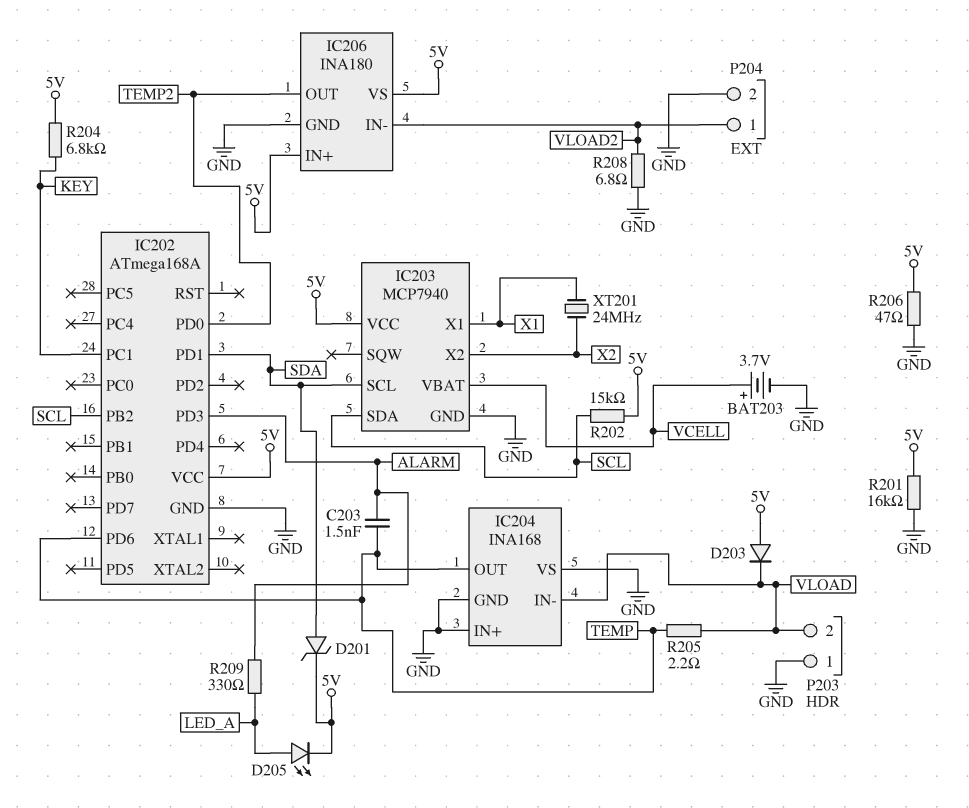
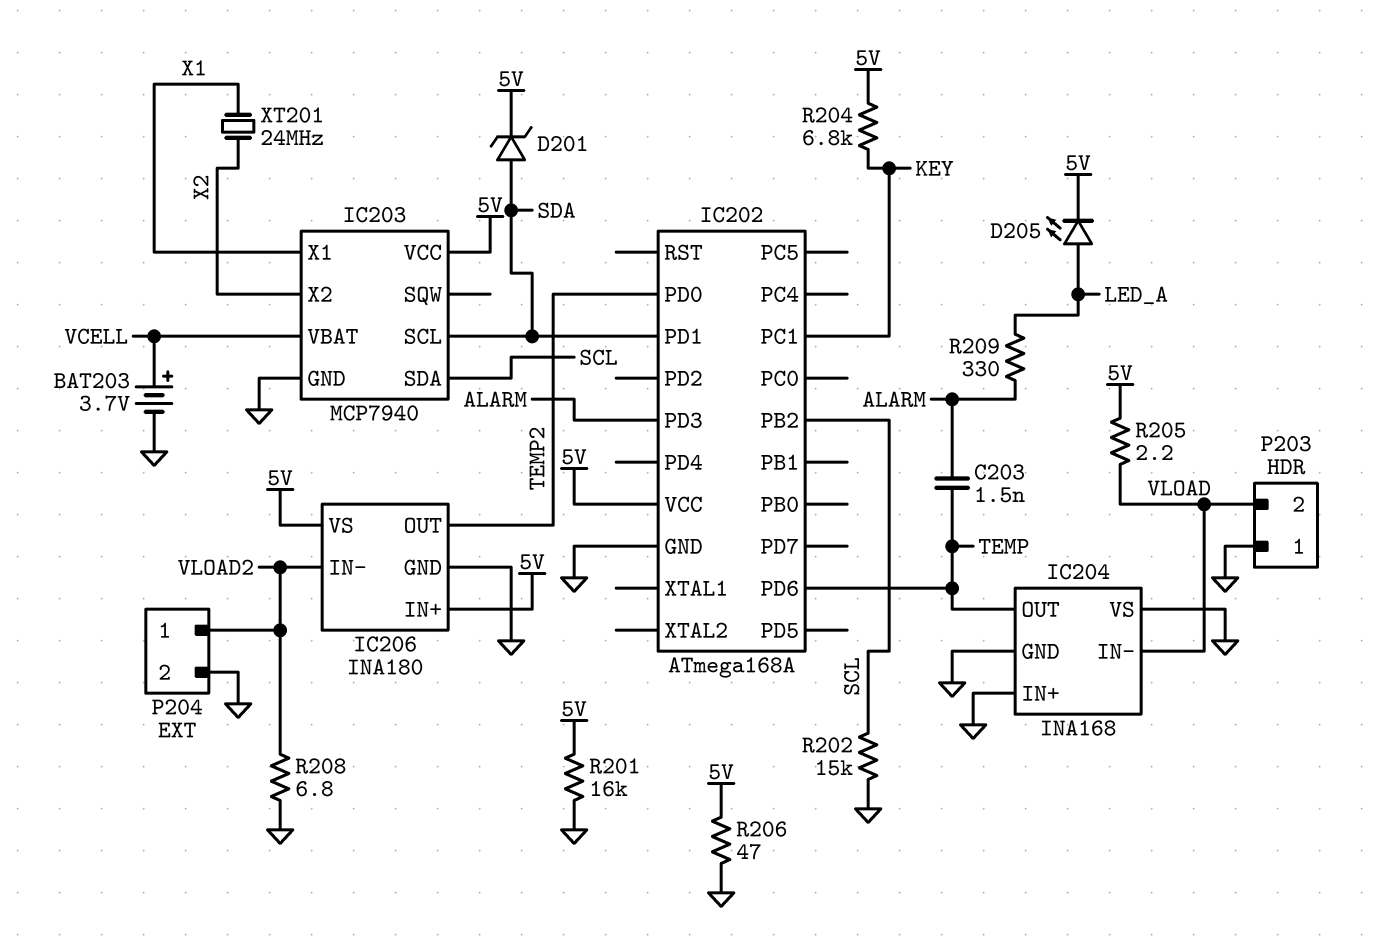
D203: diode (A 5V, K VLOAD) -> none
R202: 15k (5V, SCL) -> 15k (GND, SCL)
R205: 2.2 (TEMP, VLOAD) -> 2.2 (5V, VLOAD)

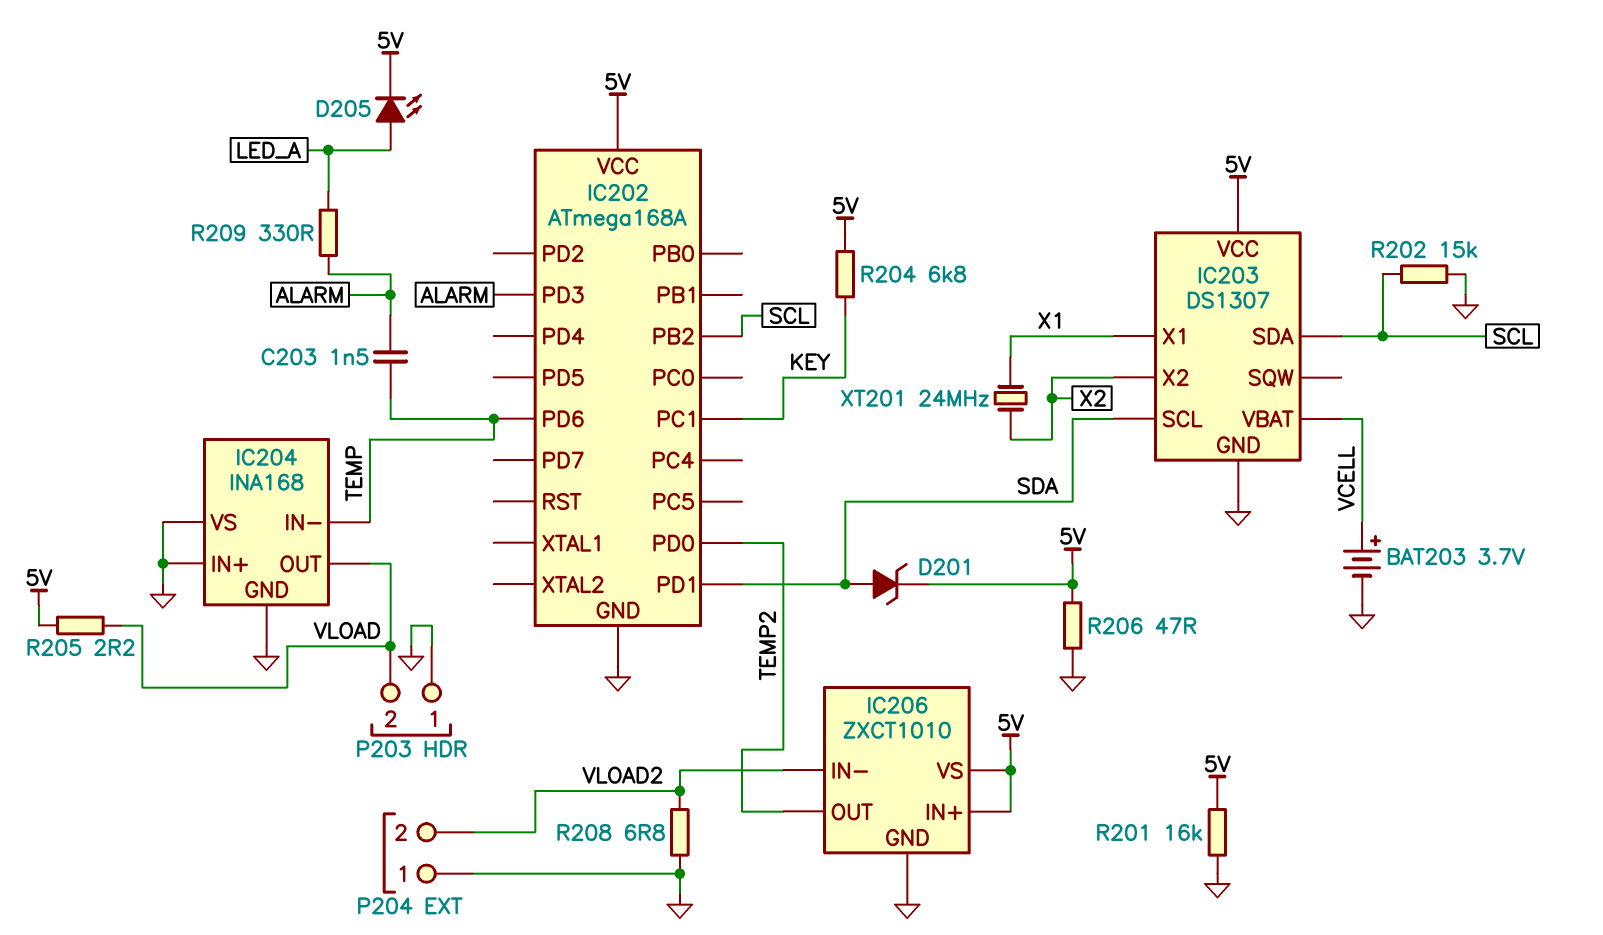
IC203: MCP7940 -> DS1307
IC204 pin IN-: VLOAD -> TEMP
IC204 pin OUT: TEMP -> VLOAD
IC206: INA180 -> ZXCT1010
P204 pin 1: VLOAD2 -> GND
P204 pin 2: GND -> VLOAD2

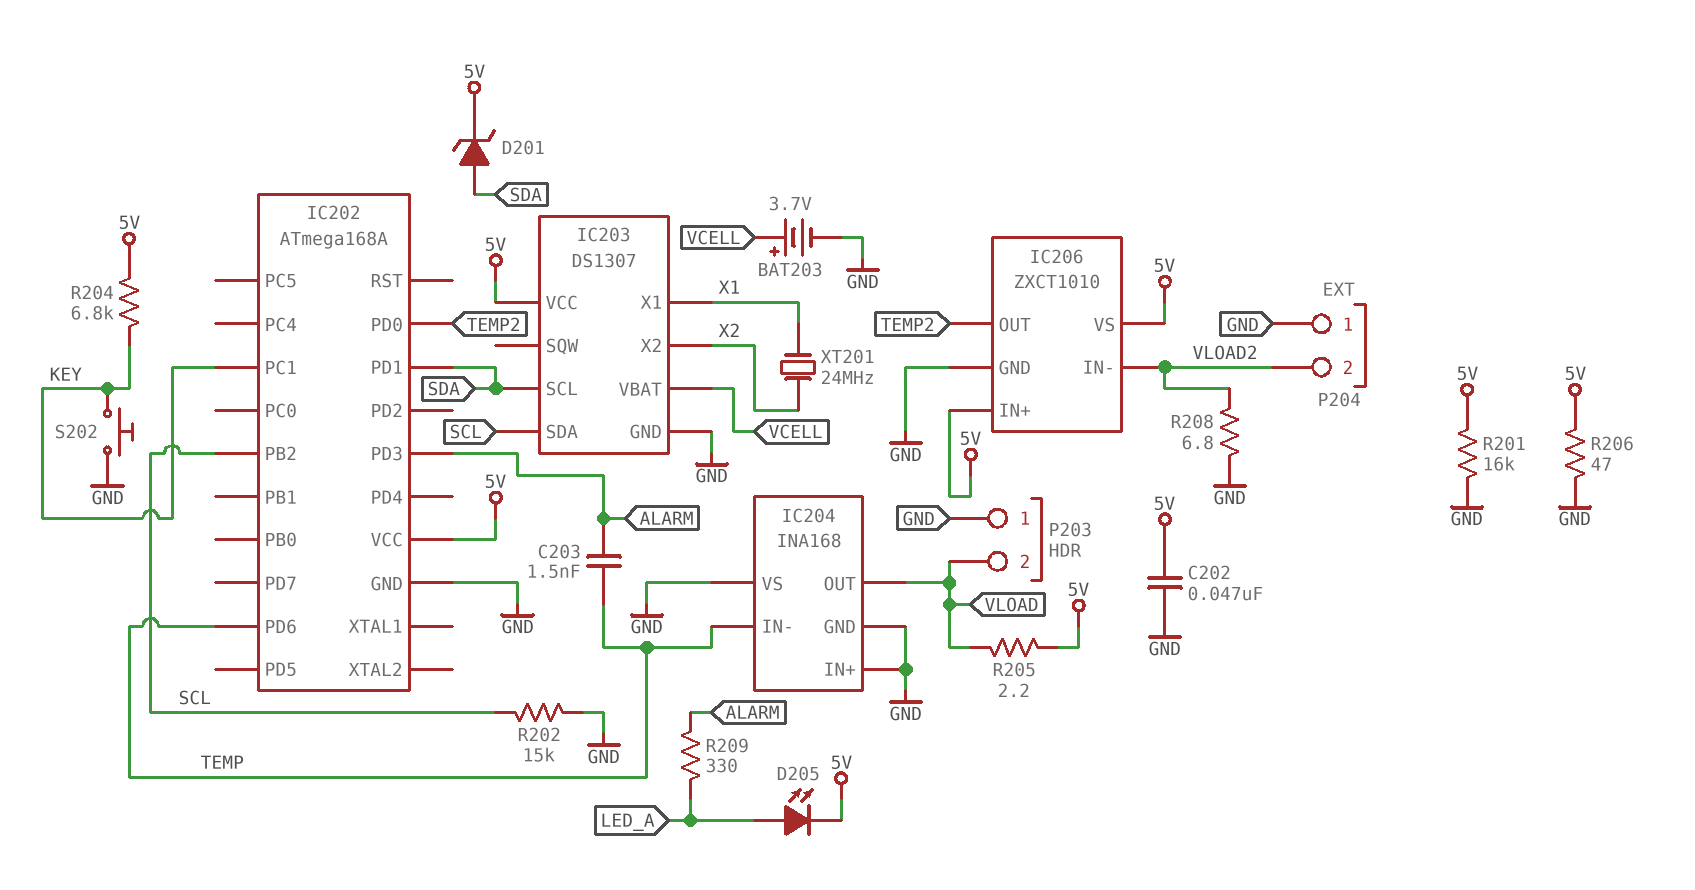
C202: none -> 47nF (5V, GND)
S202: none -> button (GND, KEY)

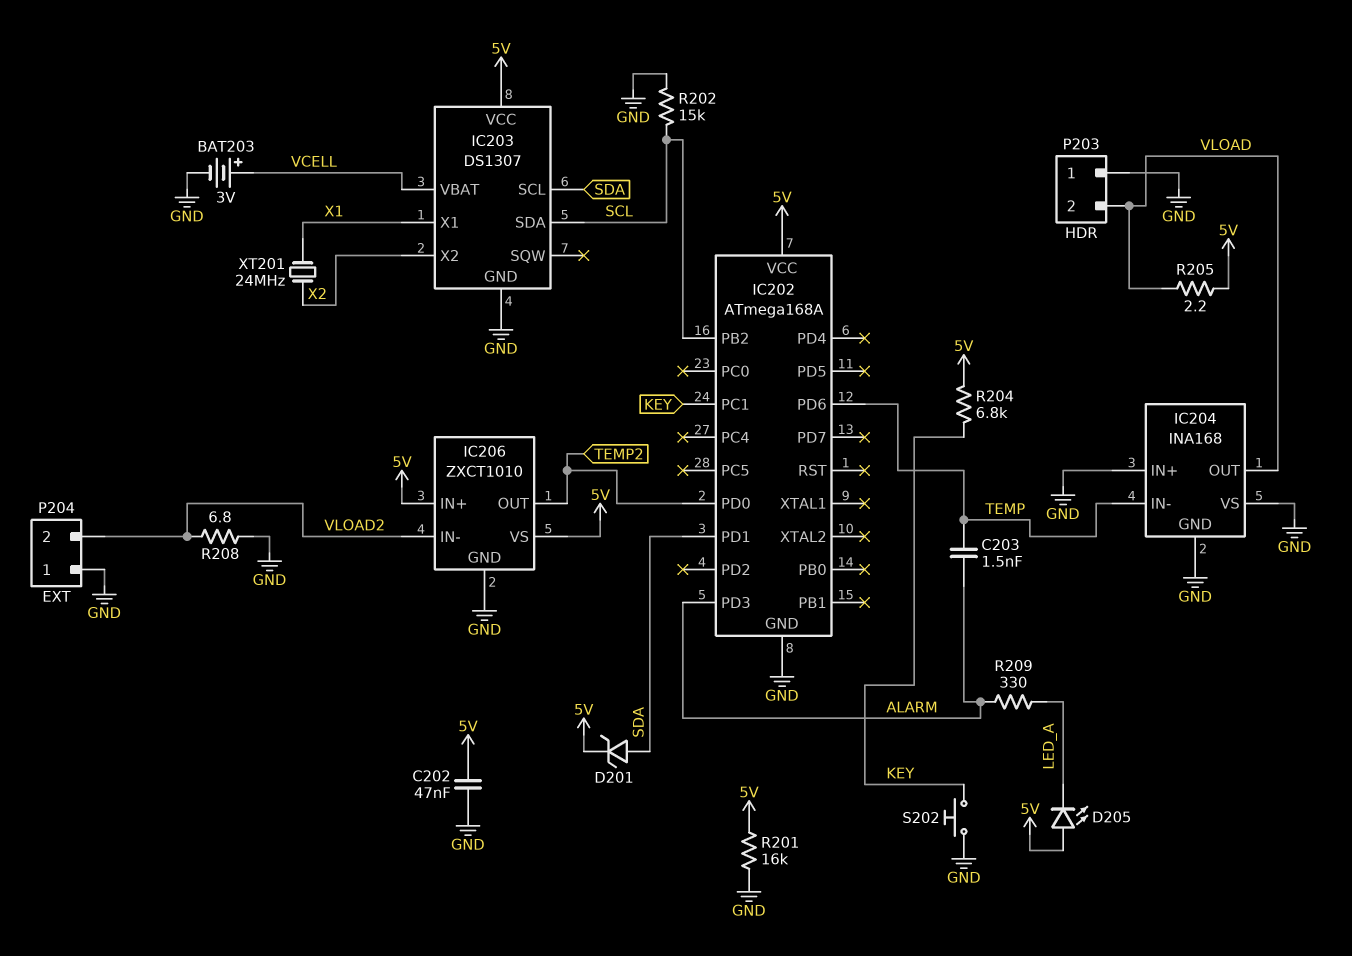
BAT203: 3.7V (plus VCELL, minus GND) -> 3V (plus VCELL, minus GND)
D205: LED (A LED_A, K 5V) -> LED (A 5V, K LED_A)
R206: 47 (5V, GND) -> none

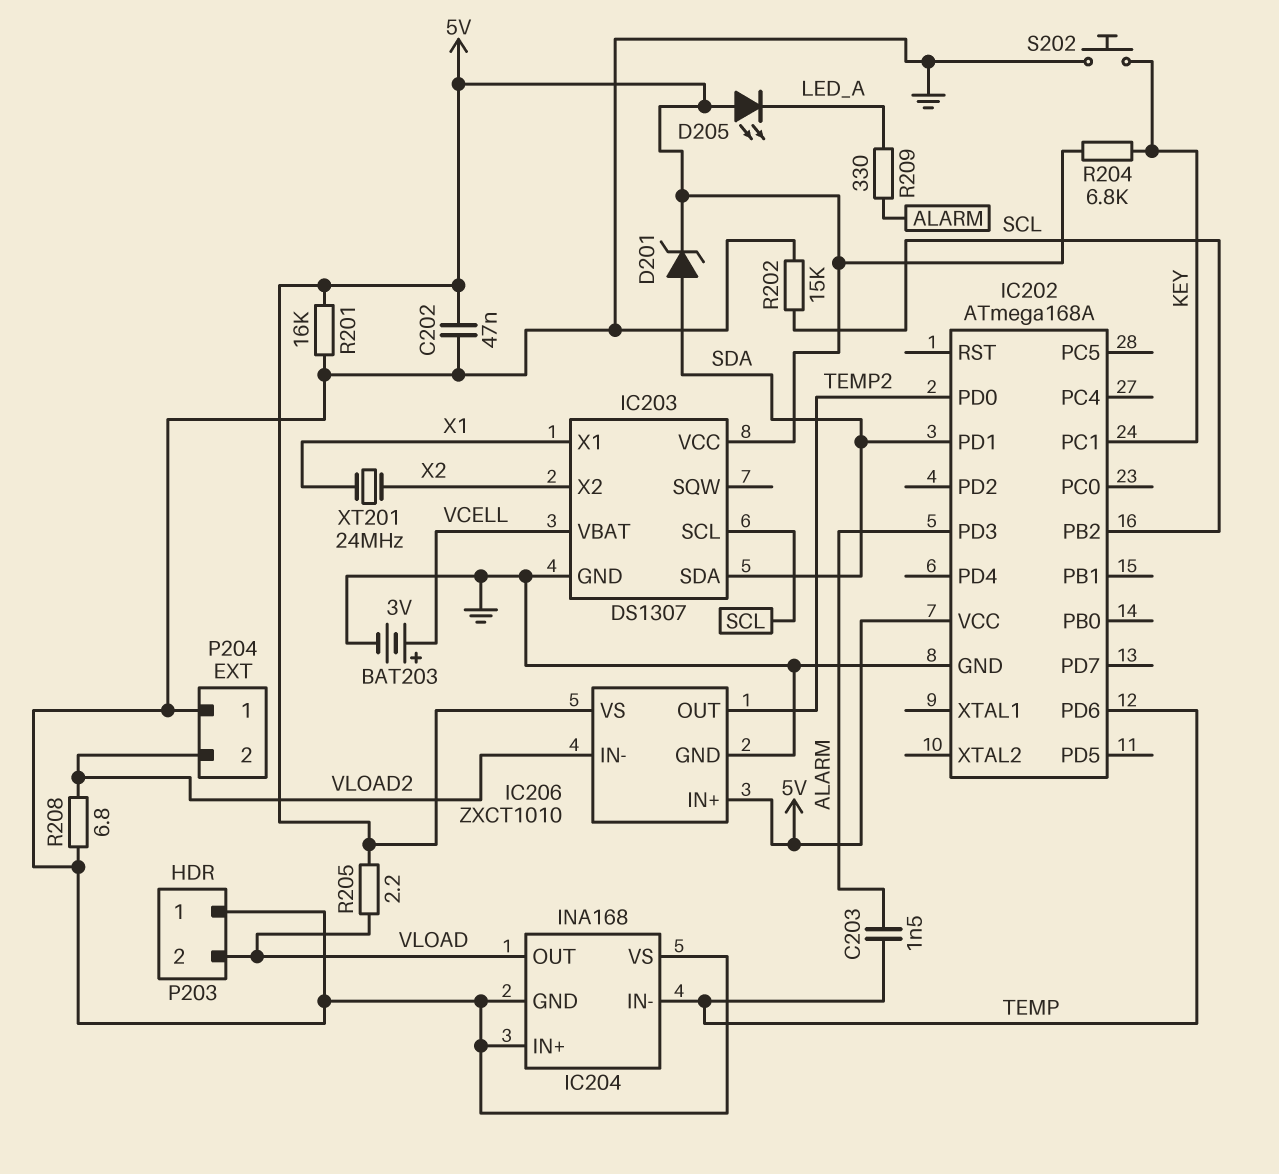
IC203 pin SCL: SDA -> SCL
IC203 pin SDA: SCL -> SDA

